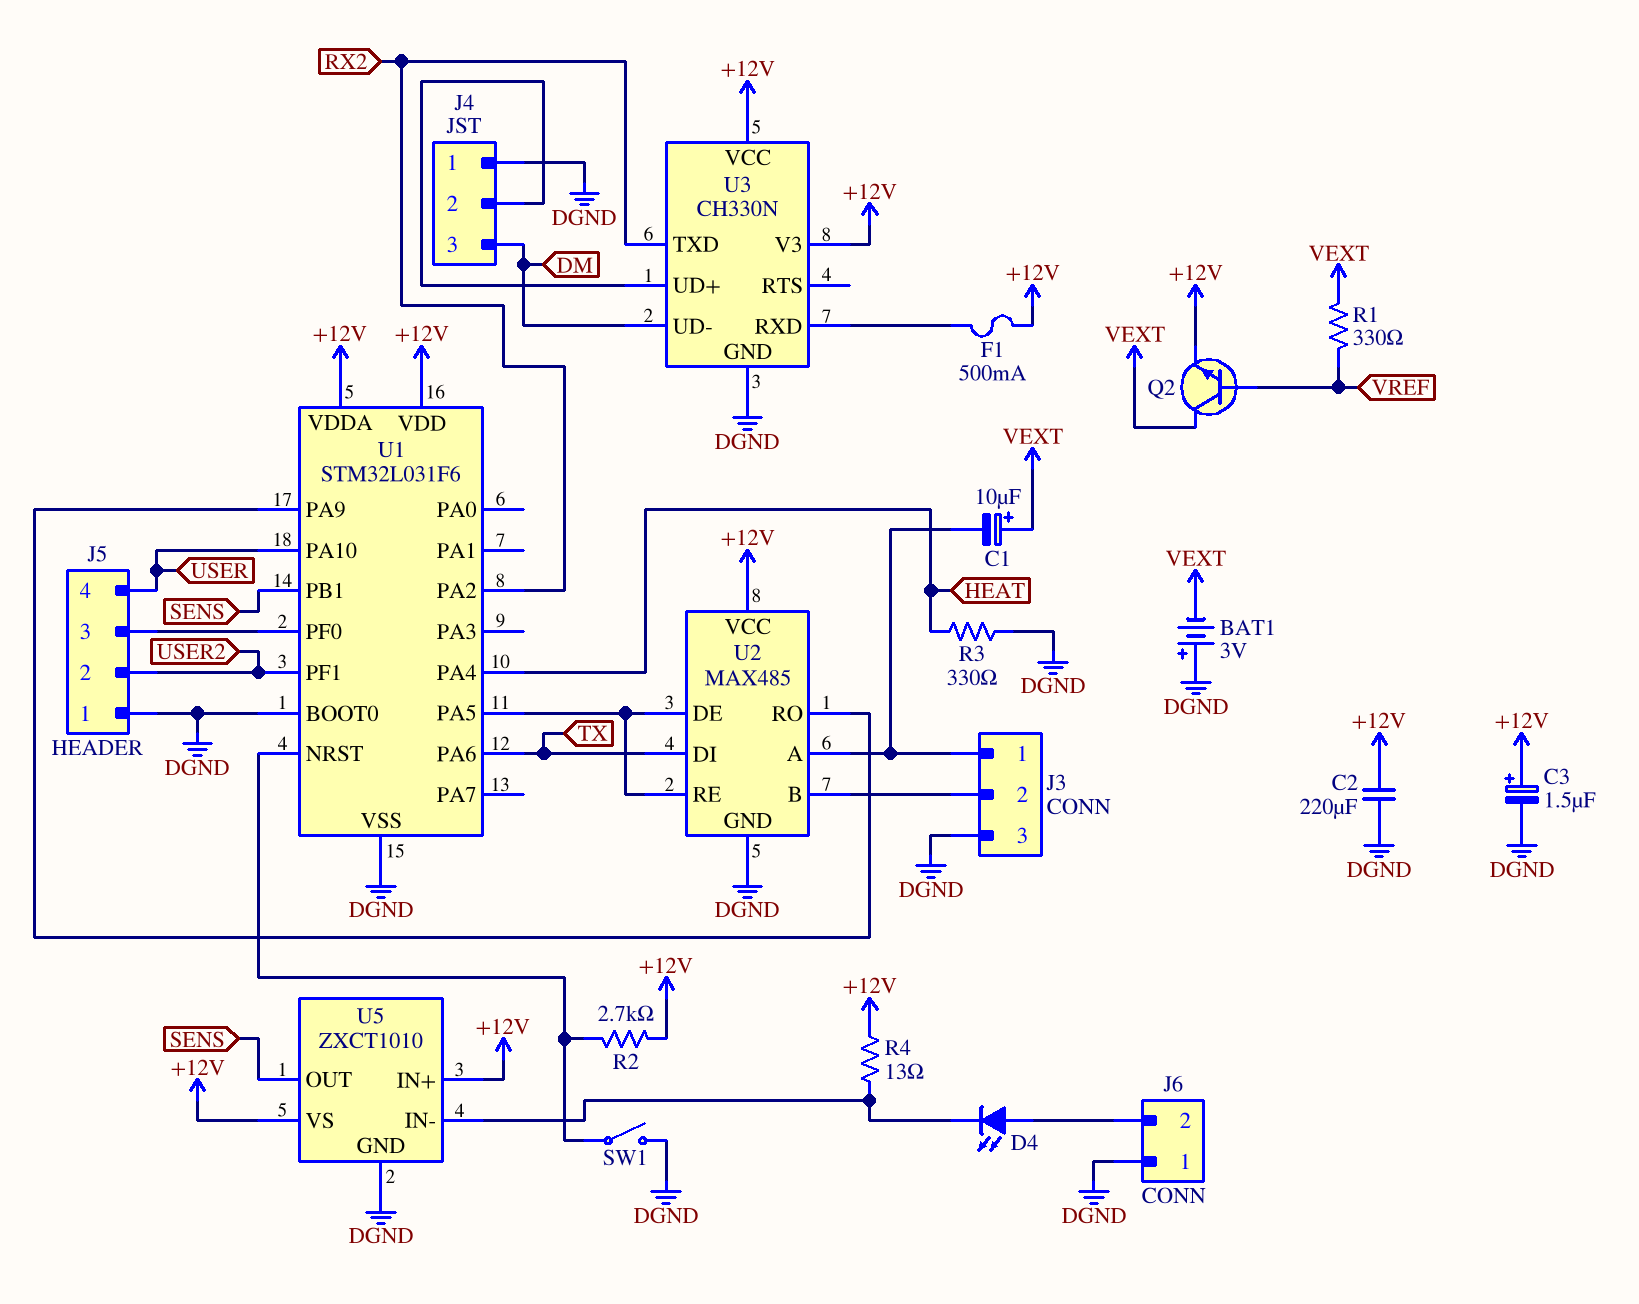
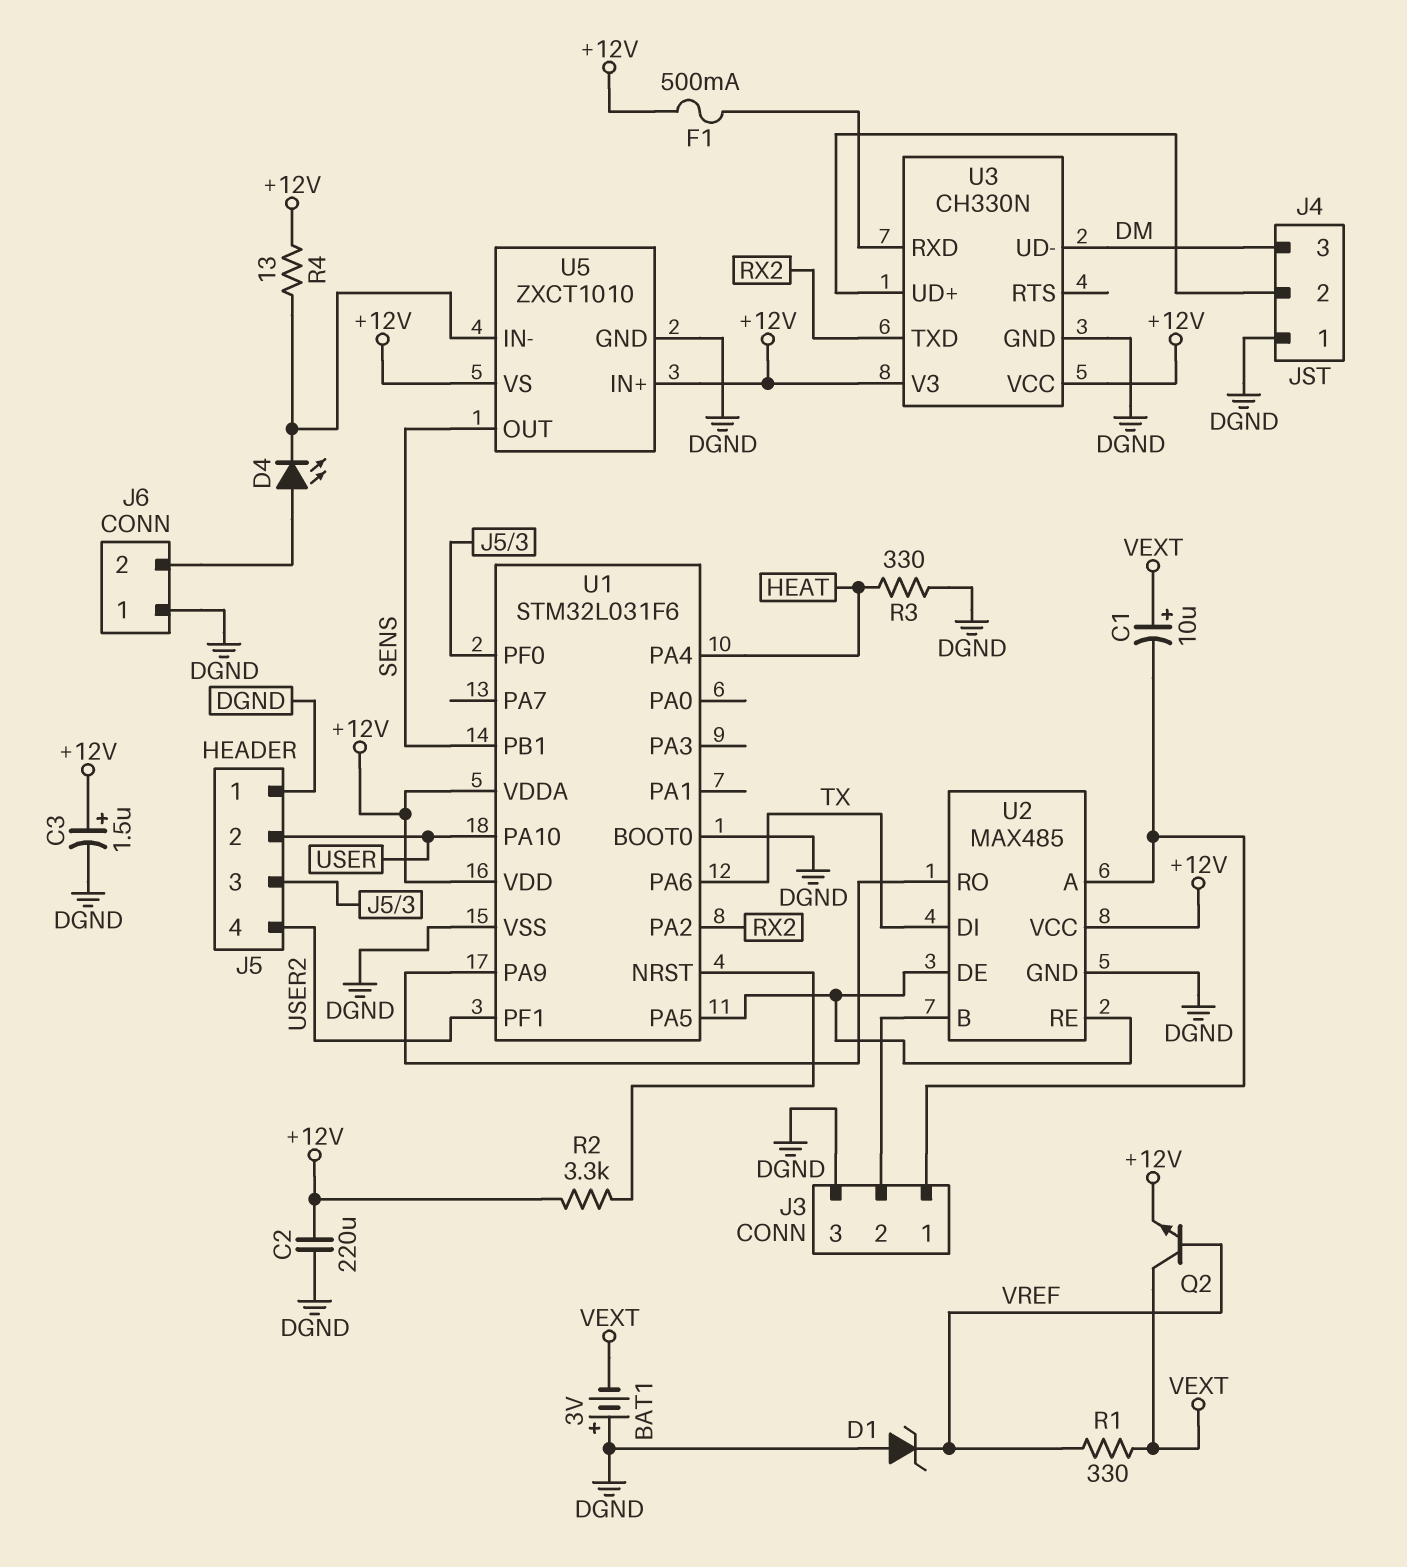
D1: none -> zener (A DGND, K VREF)
J5 pin 2: USER2 -> USER
J5 pin 4: USER -> USER2
R2: 2.7k (+12V, U1/NRST) -> 3.3k (+12V, U1/NRST)
SW1: switch (DGND, U1/NRST) -> none

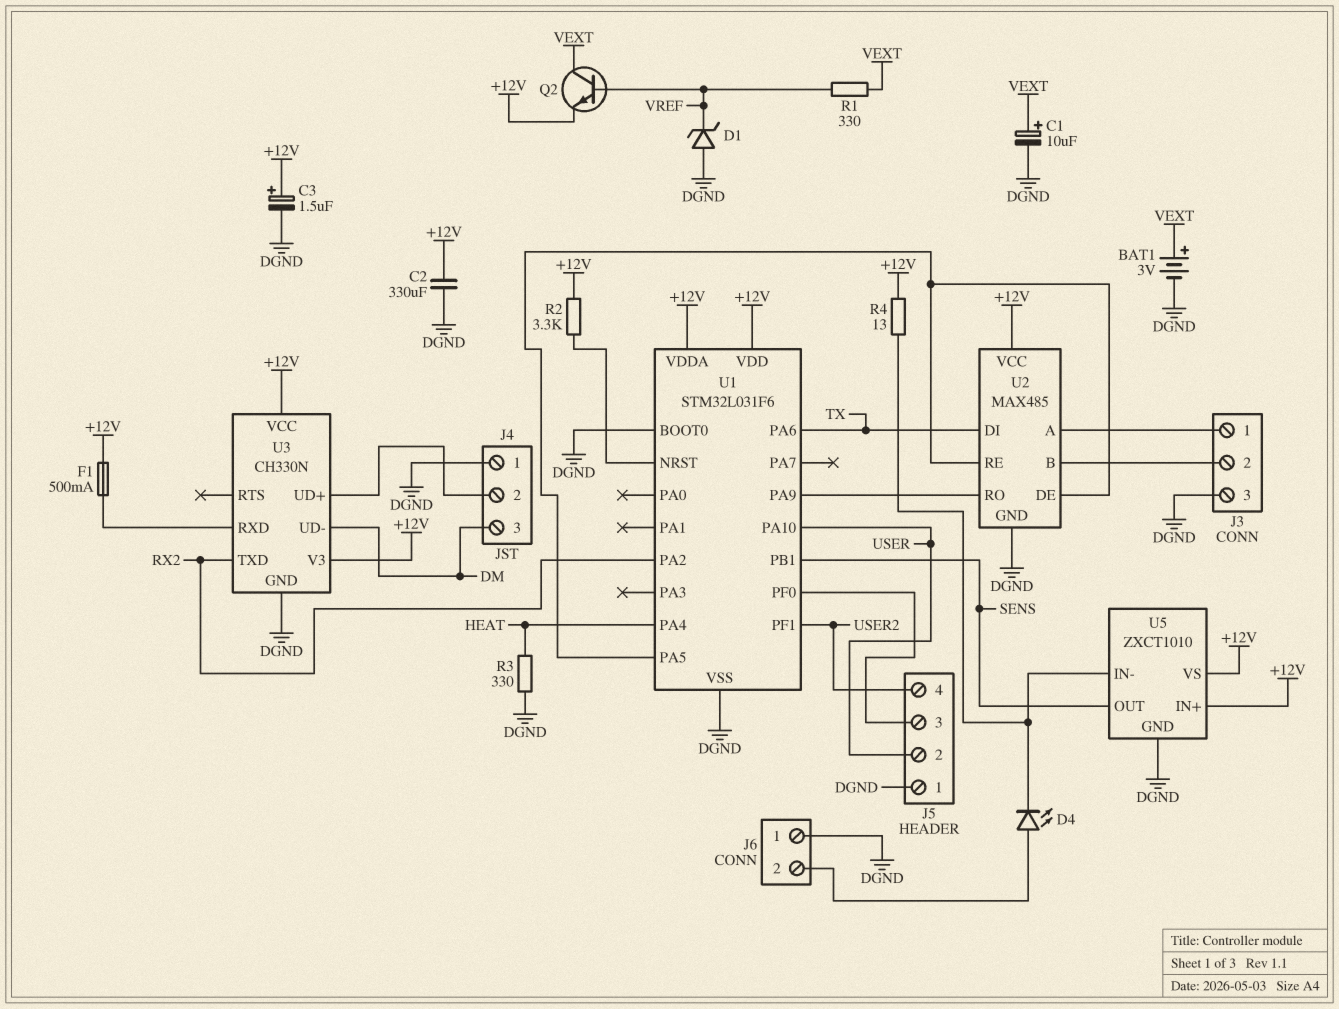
BAT1: 3V (plus DGND, minus VEXT) -> 3V (plus VEXT, minus DGND)
C1: 10uF (plus VEXT, minus J3/1) -> 10uF (plus VEXT, minus DGND)
C2: 220uF (+12V, DGND) -> 330uF (+12V, DGND)

